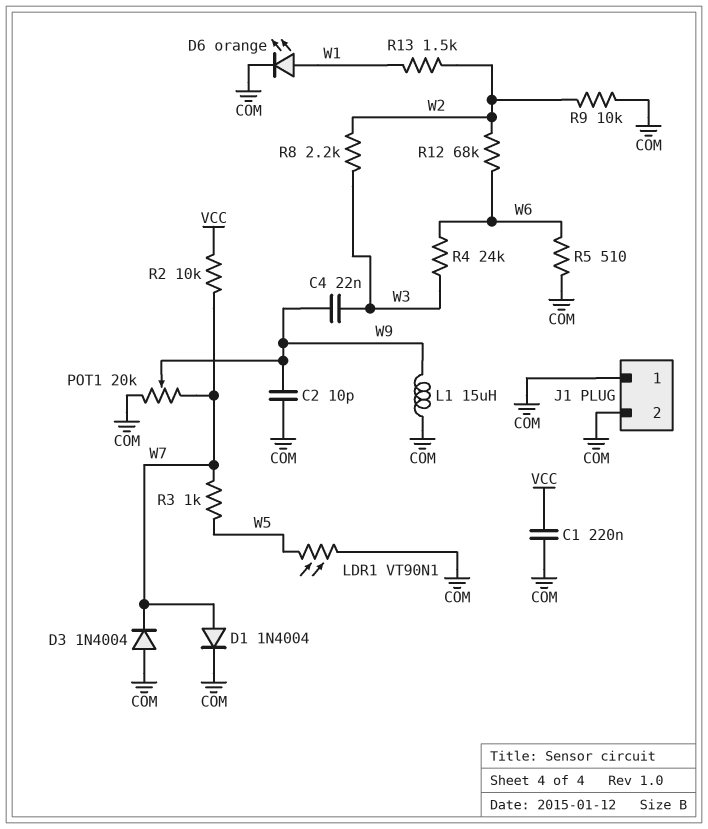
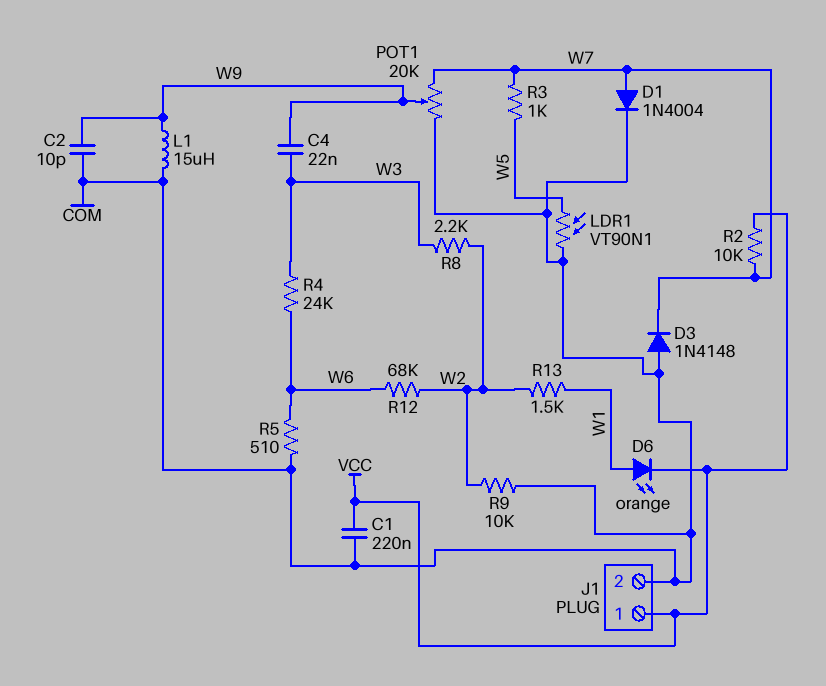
D3: diode 1N4004 (A COM, K W7) -> diode 1N4148 (A COM, K W7)
D6: LED orange (A W1, K COM) -> LED orange (A W1, K VCC)
J1 pin 1: COM -> VCC

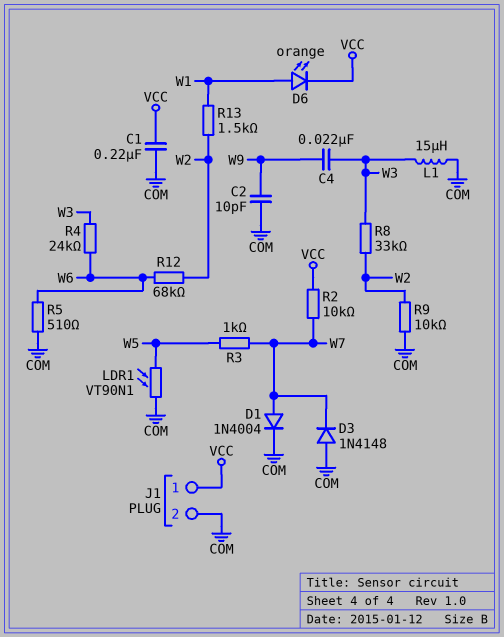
L1: 15uH (COM, W9) -> 15uH (COM, W3)
POT1: 20k (COM, W7, wiper W9) -> none
R8: 2.2k (W2, W3) -> 33k (W2, W3)

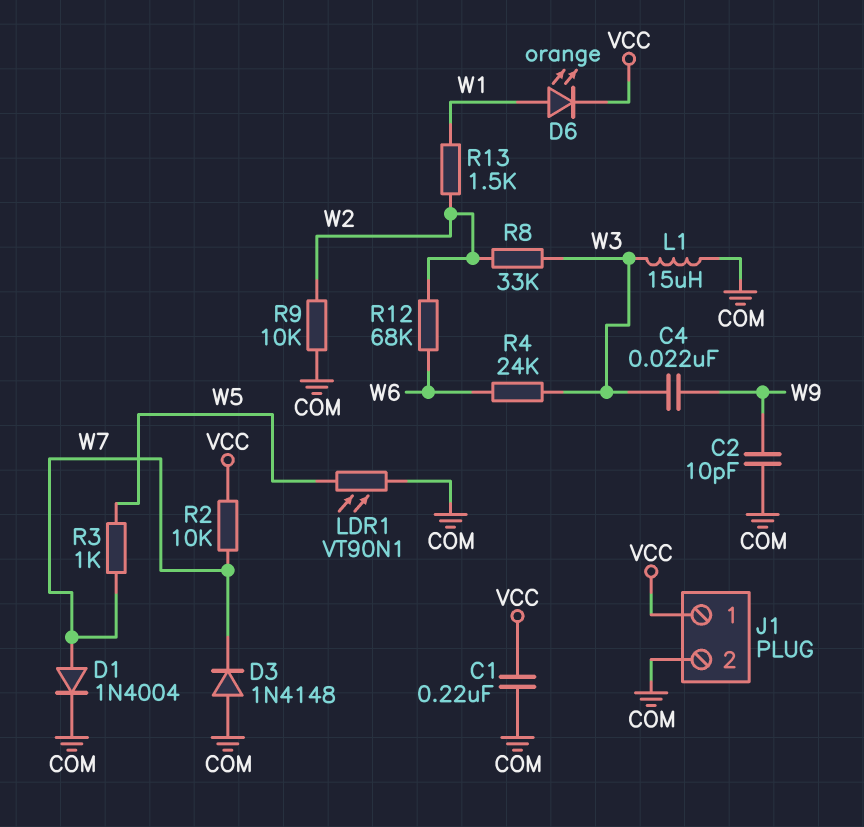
R5: 510 (COM, W6) -> none

